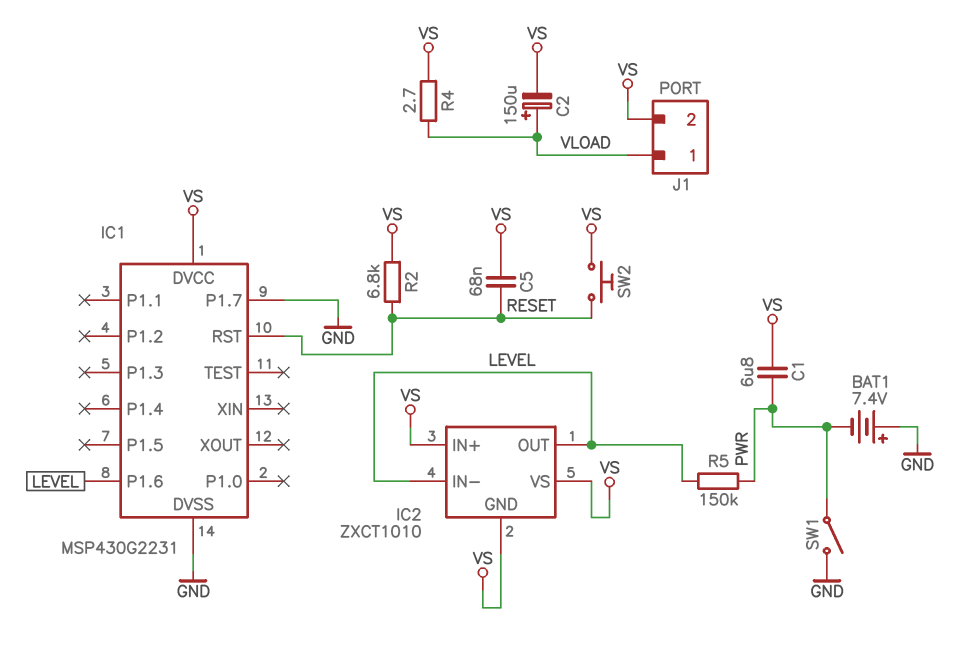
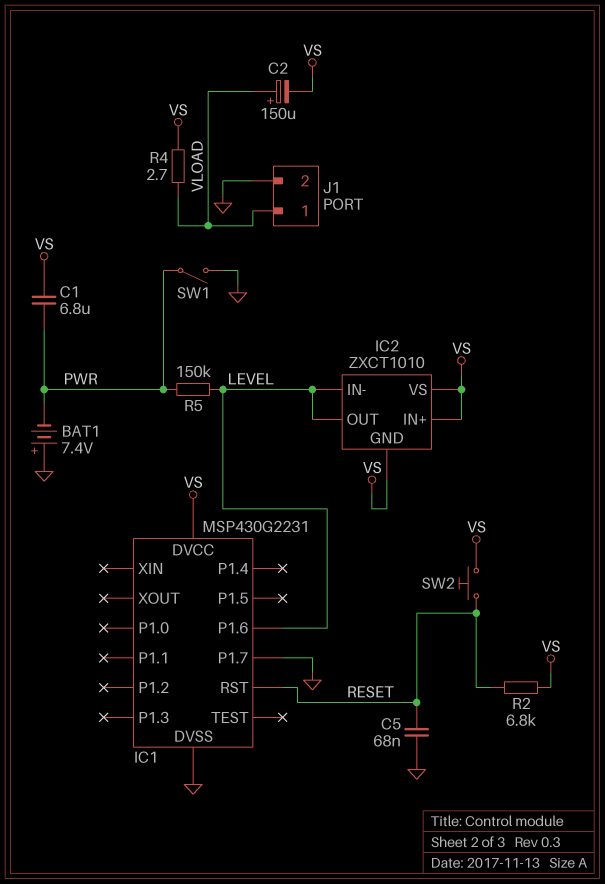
C5: 68nF (RESET, VS) -> 68nF (GND, RESET)
J1 pin 2: VS -> GND

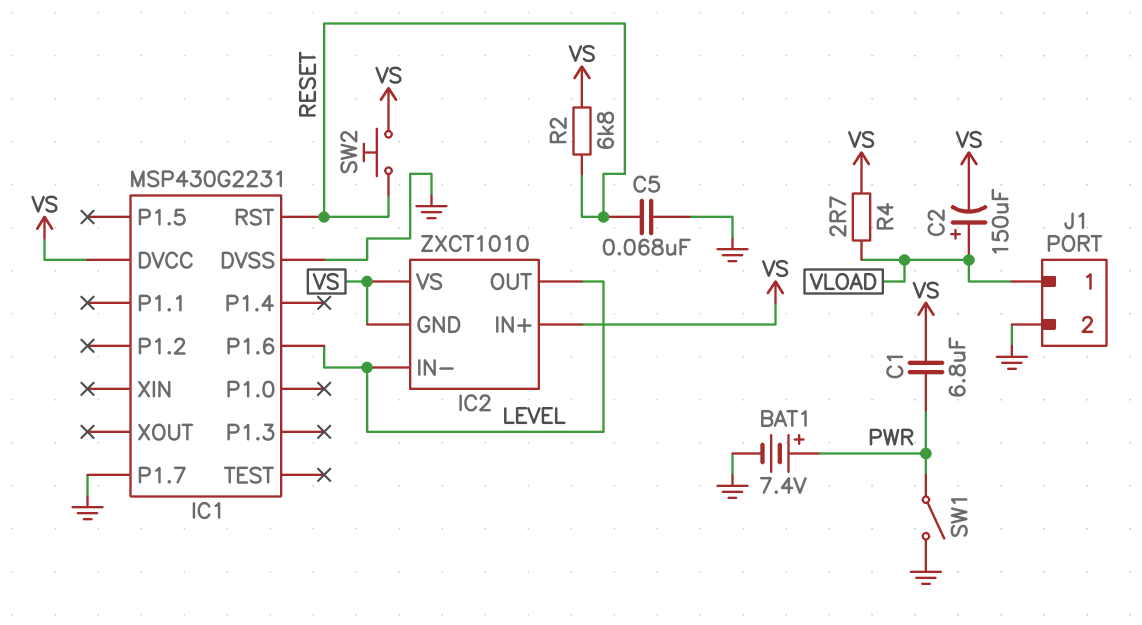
BAT1: 7.4V (plus GND, minus PWR) -> 7.4V (plus PWR, minus GND)
R5: 150k (LEVEL, PWR) -> none

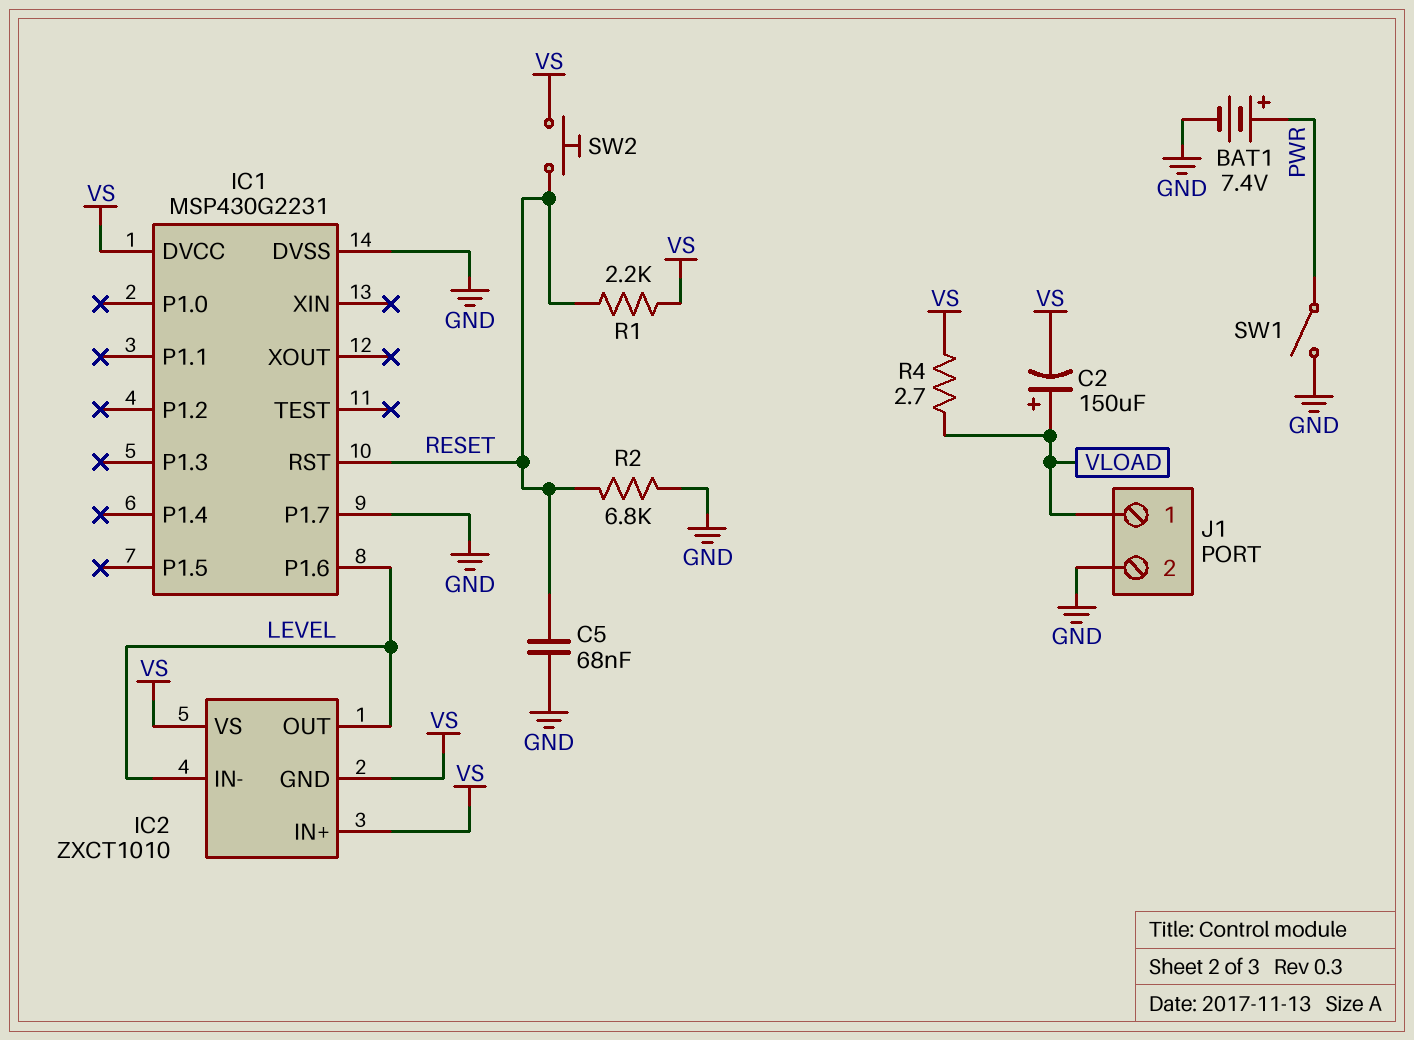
C1: 6.8uF (PWR, VS) -> none
R1: none -> 2.2k (RESET, VS)
R2: 6.8k (RESET, VS) -> 6.8k (GND, RESET)

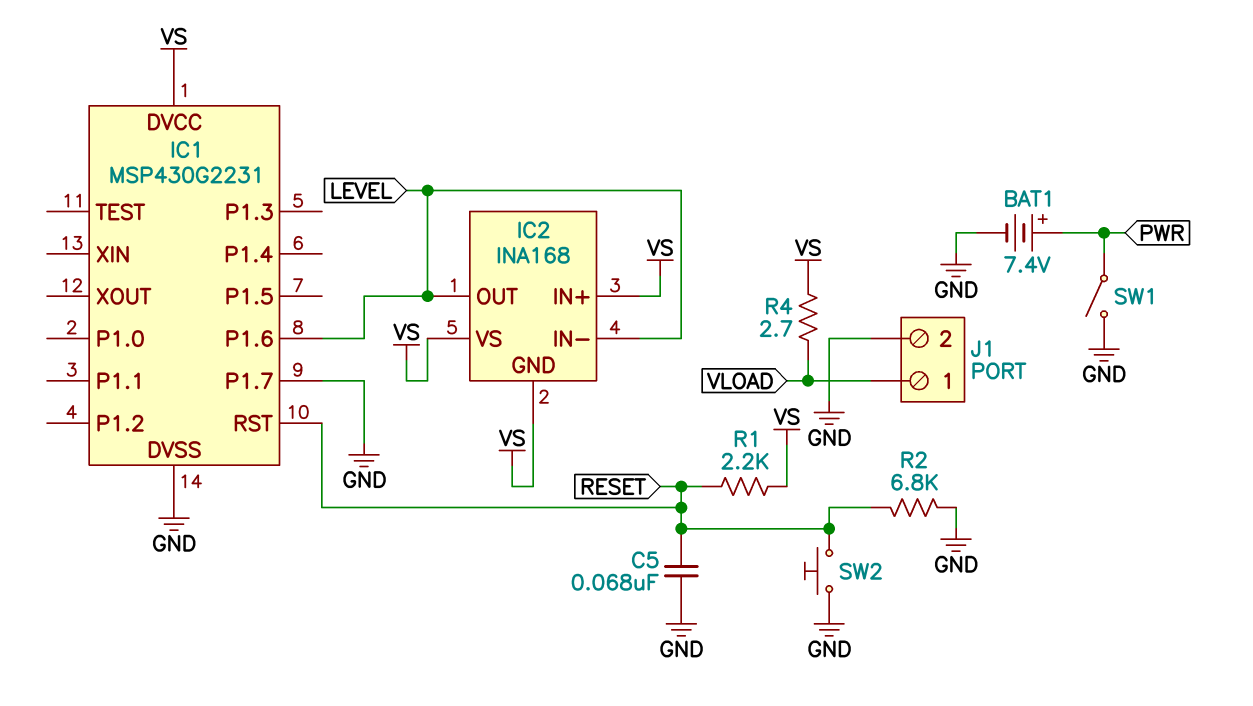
C2: 150uF (plus VLOAD, minus VS) -> none
IC2: ZXCT1010 -> INA168
SW2: button (RESET, VS) -> button (GND, RESET)

